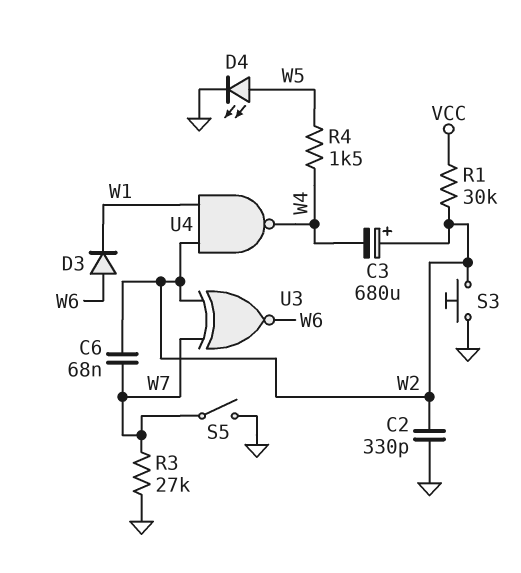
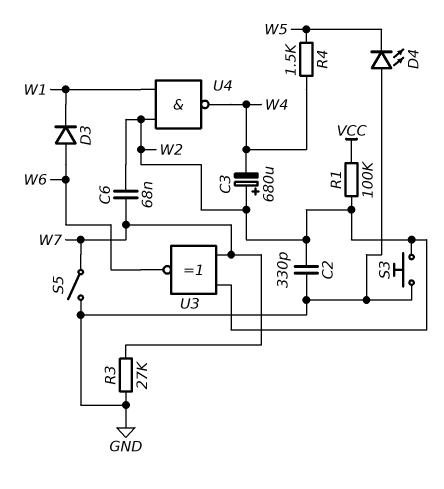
D4: LED (A W5, K GND) -> LED (A GND, K W5)
R1: 30k (VCC, W2) -> 100k (VCC, W2)

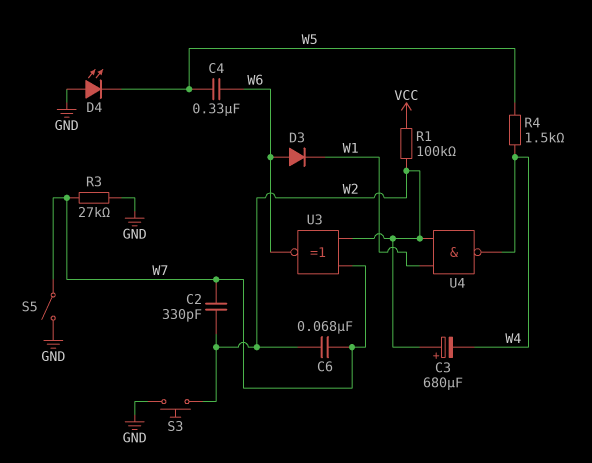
C2: 330pF (GND, W2) -> 330pF (W2, W7)
C4: none -> 330nF (W5, W6)

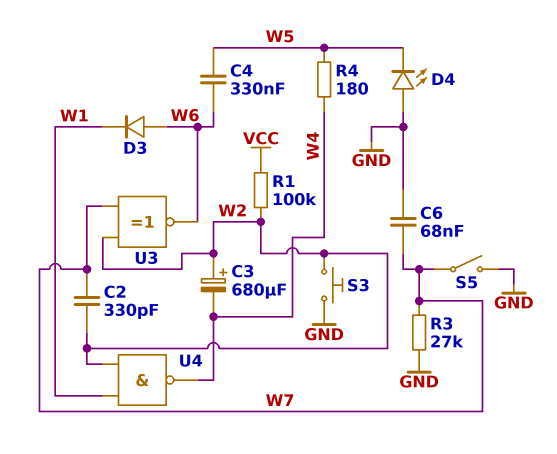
C6: 68nF (W2, W7) -> 68nF (GND, W7)
R4: 1.5k (W4, W5) -> 180 (W4, W5)

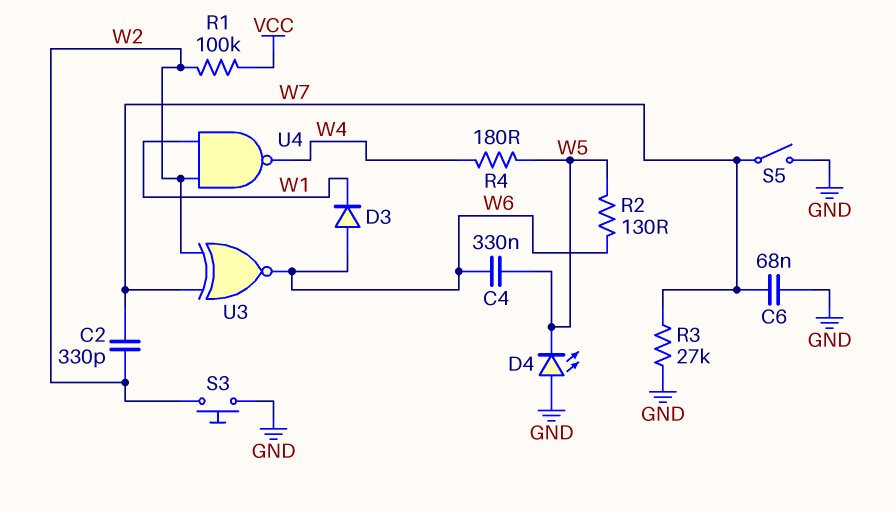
C3: 680uF (plus W2, minus W4) -> none
R2: none -> 130 (W5, W6)

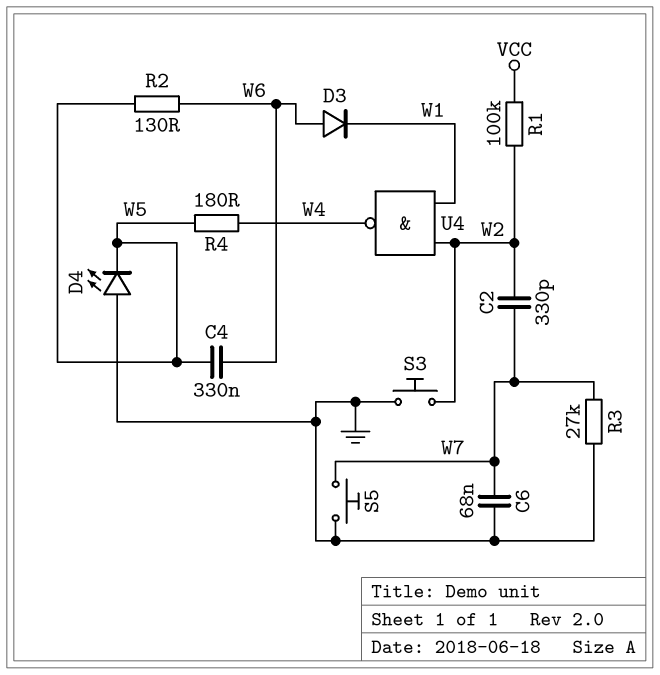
S5: switch (GND, W7) -> button (GND, W7)
U3: XNOR (in W2, in W7, out W6) -> none

